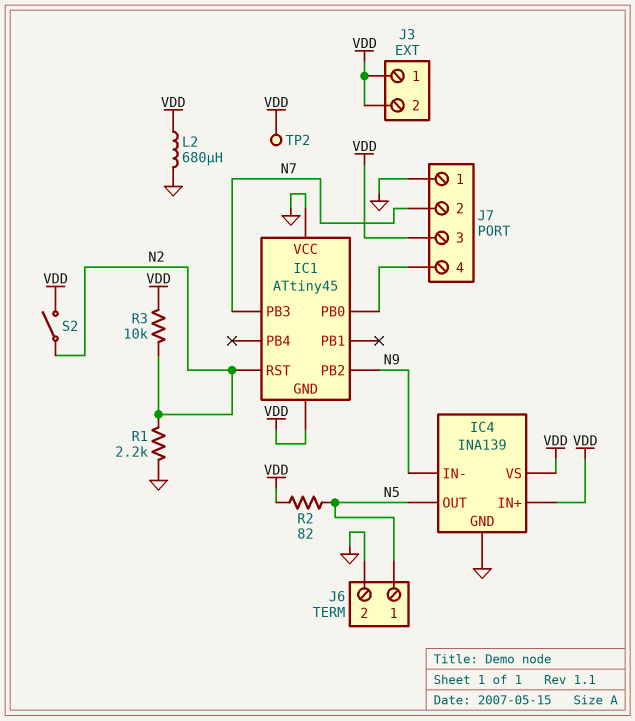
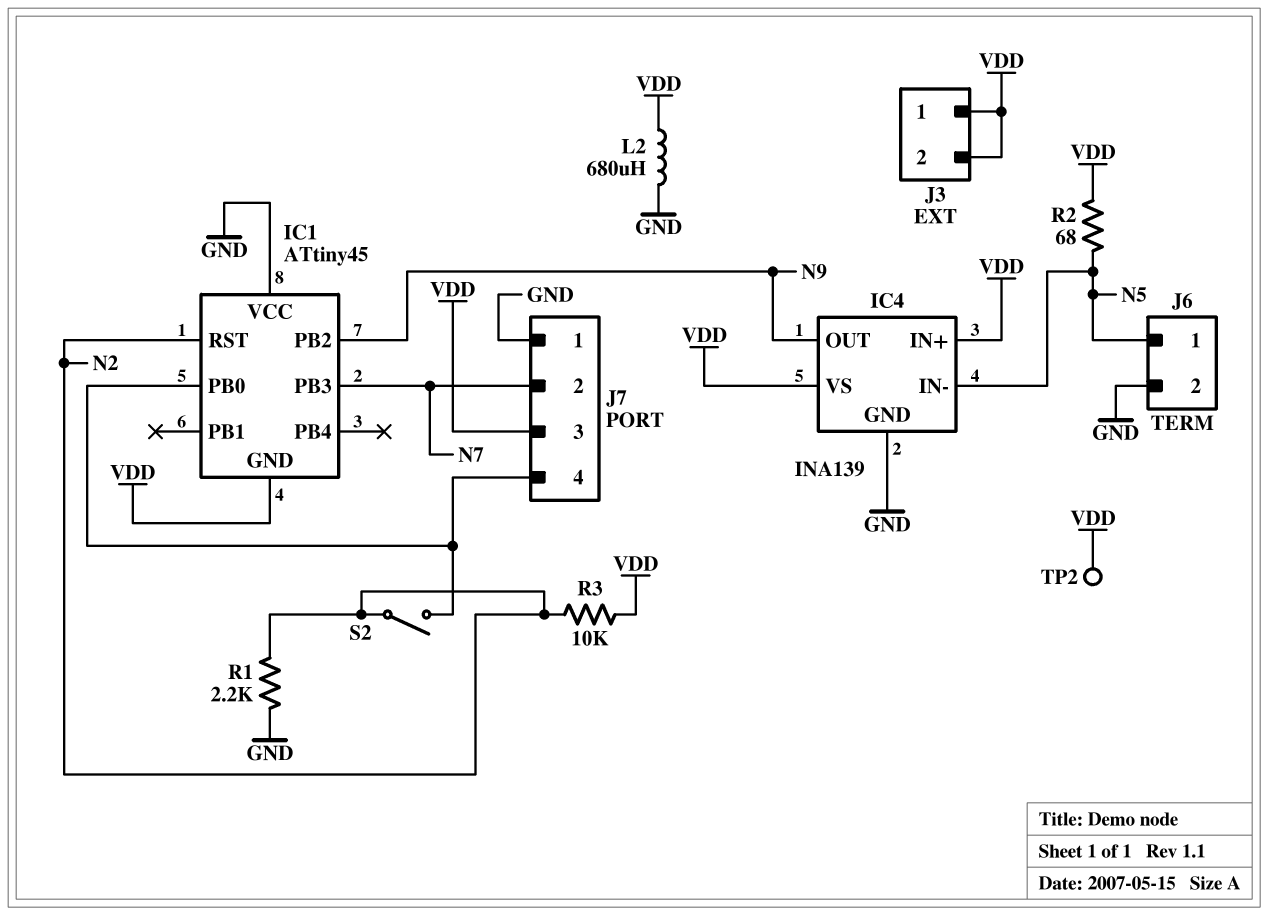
IC4 pin IN-: N9 -> N5
IC4 pin OUT: N5 -> N9
R2: 82 (N5, VDD) -> 68 (N5, VDD)
S2: switch (N2, VDD) -> switch (IC1/PB0, N2)

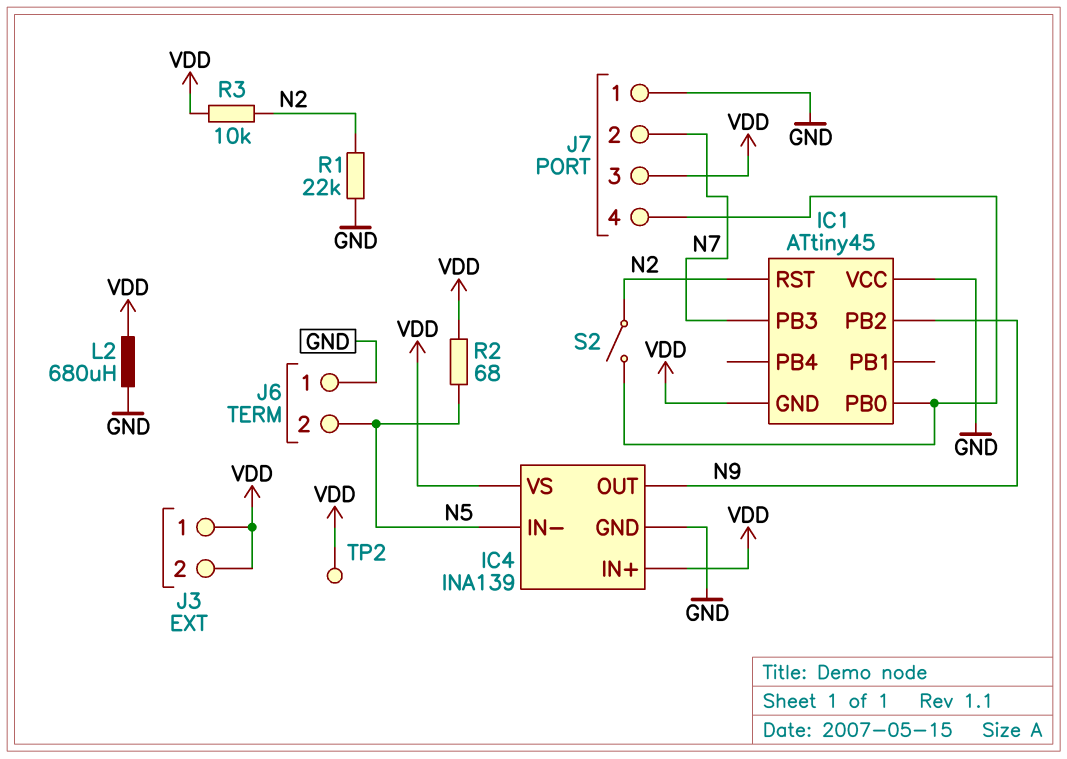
J6 pin 1: N5 -> GND
J6 pin 2: GND -> N5
R1: 2.2k (GND, N2) -> 22k (GND, N2)

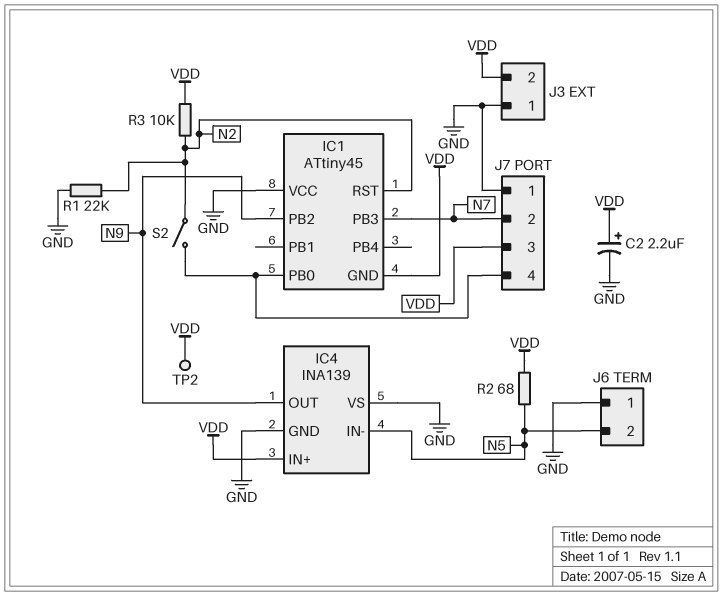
C2: none -> 2.2uF (plus VDD, minus GND)
IC4 pin VS: VDD -> GND
J3 pin 1: VDD -> GND
L2: 680uH (GND, VDD) -> none

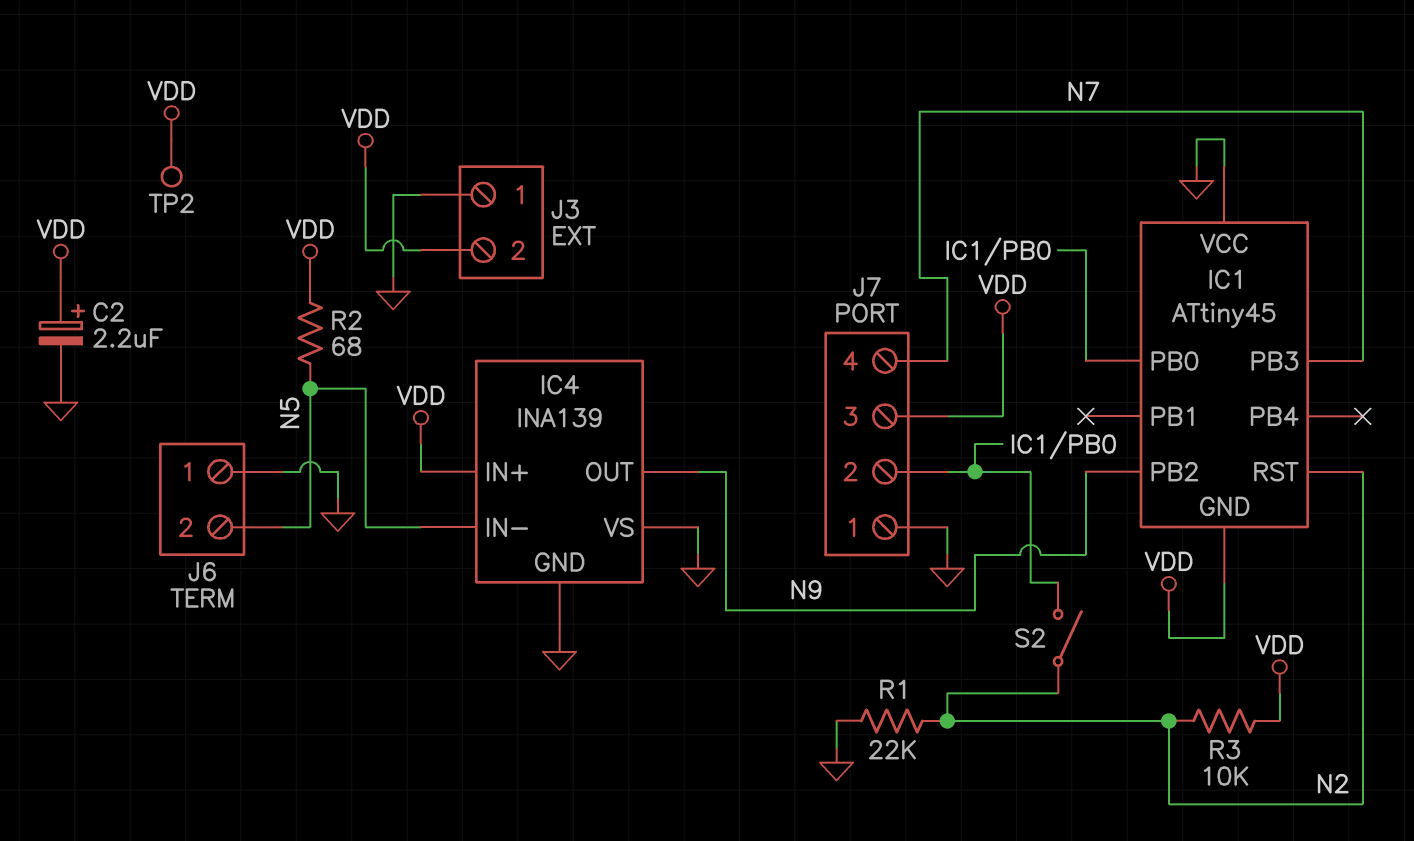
J7 pin 2: N7 -> IC1/PB0
J7 pin 4: IC1/PB0 -> N7

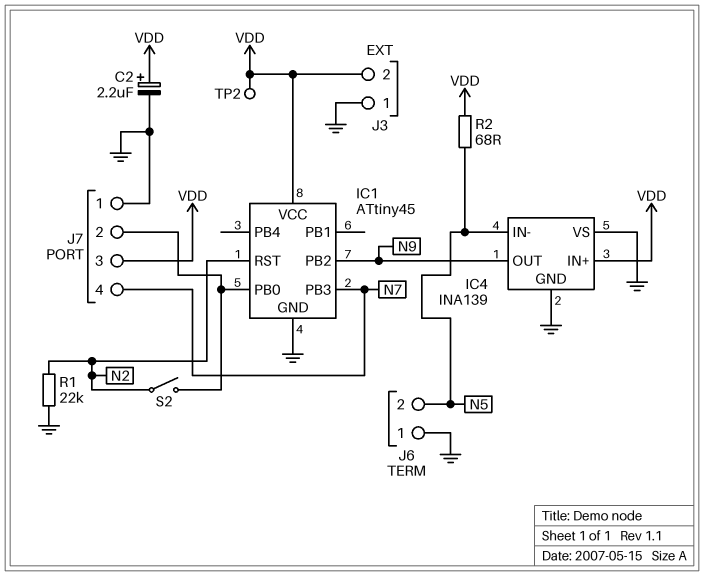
IC1 pin GND: VDD -> GND
IC1 pin VCC: GND -> VDD
R3: 10k (N2, VDD) -> none

